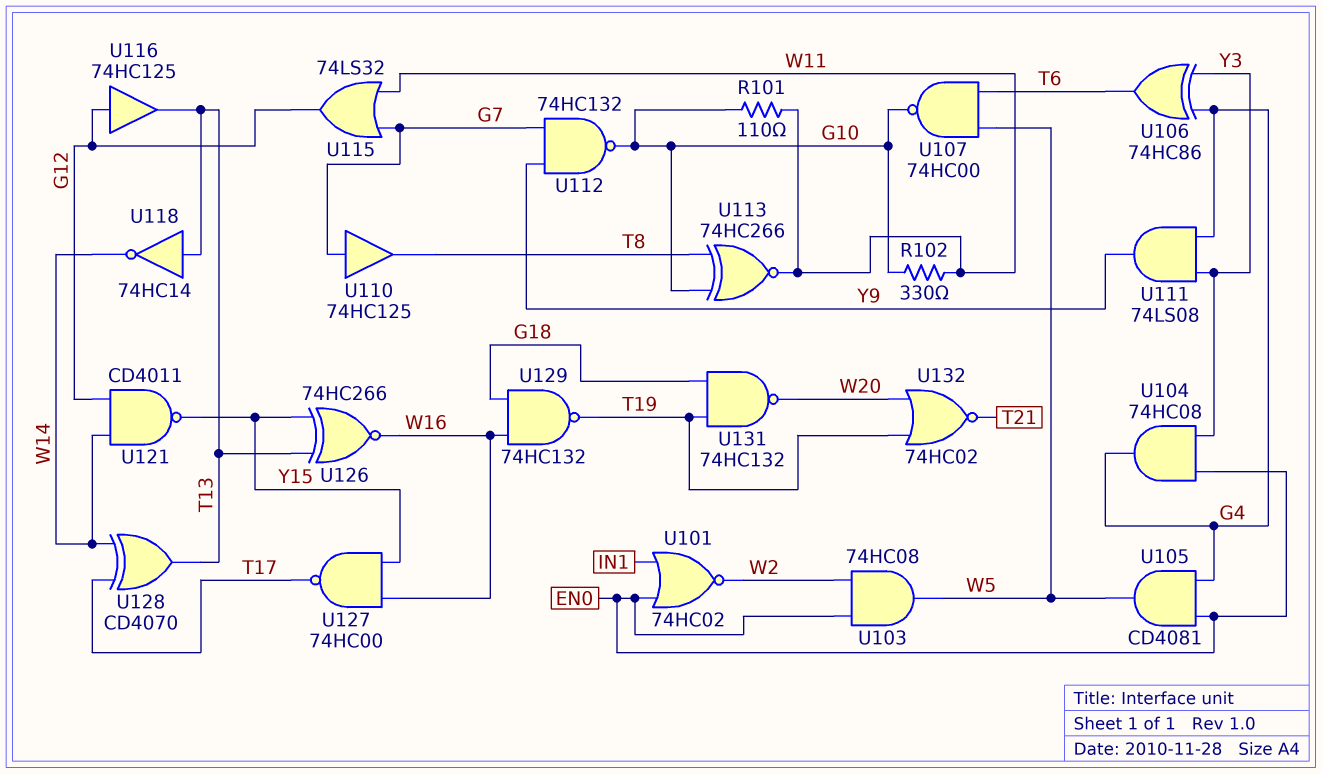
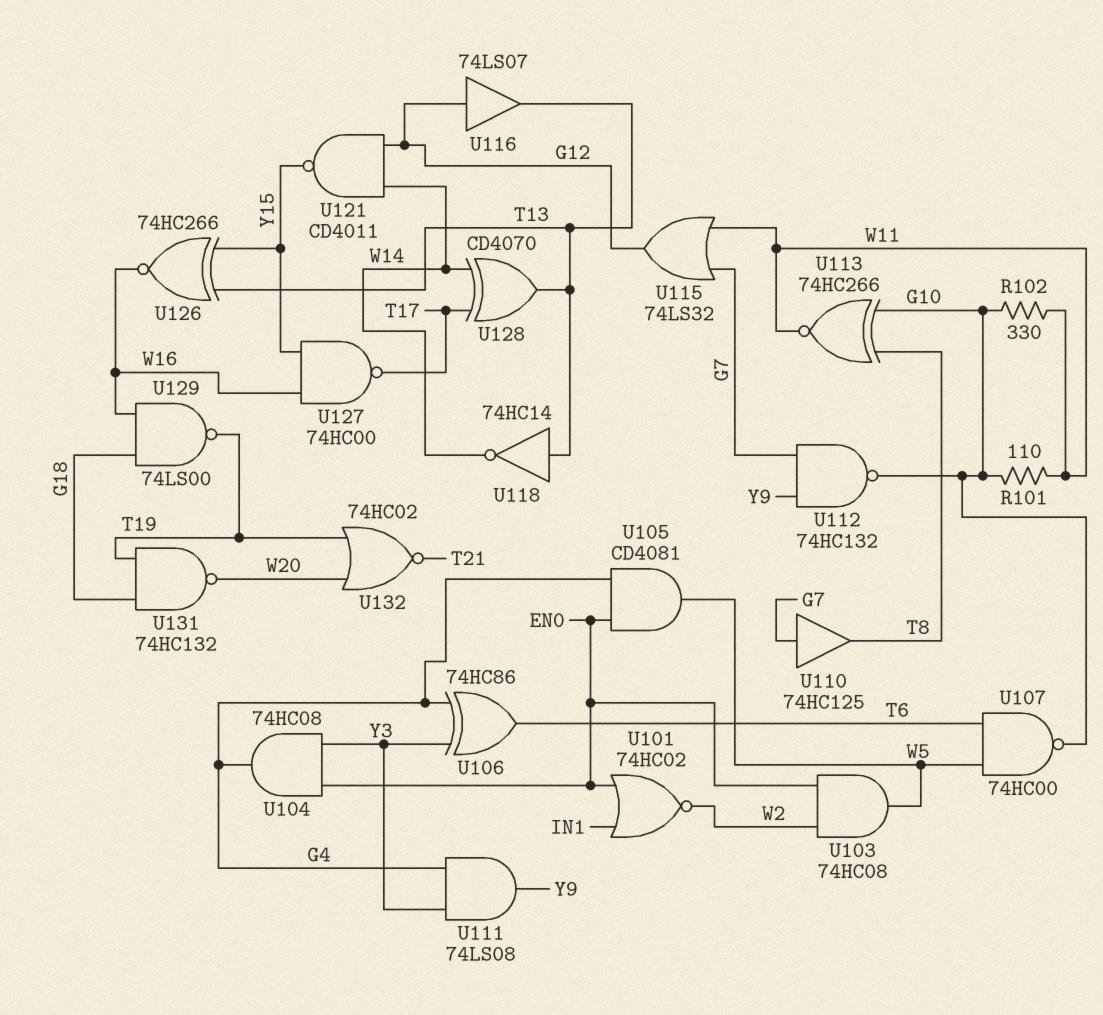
U116: buffer 74HC125 (in G12, out T13) -> buffer 74LS07 (in G12, out T13)
U129: NAND 74HC132 (in G18, in W16, out T19) -> NAND 74LS00 (in G18, in W16, out T19)

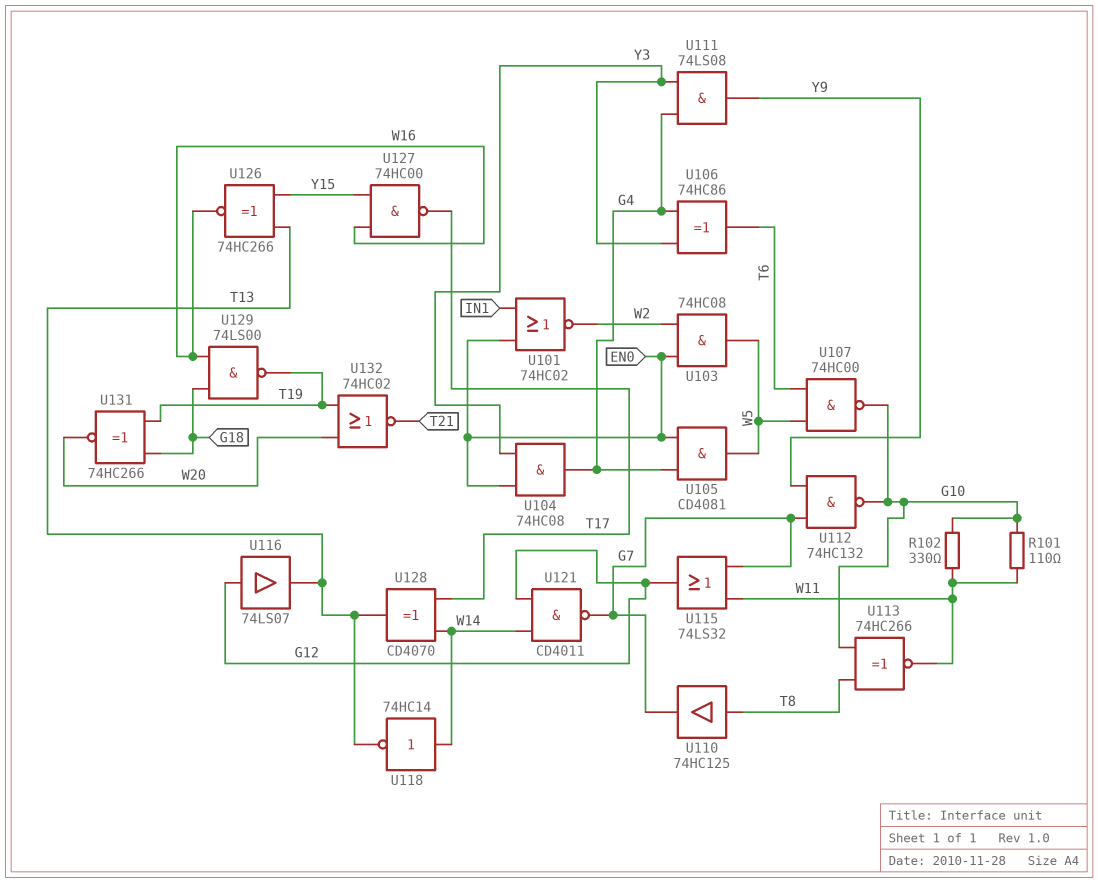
U110: buffer 74HC125 (in G7, out T8) -> buffer 74HC125 (in T8, out G7)
U118: NOT 74HC14 (in T13, out W14) -> NOT 74HC14 (in W14, out T13)
U121: NAND CD4011 (in G12, in W14, out Y15) -> NAND CD4011 (in G12, in W14, out G7)
U131: NAND 74HC132 (in G18, in T19, out W20) -> XNOR 74HC266 (in G18, in T19, out W20)

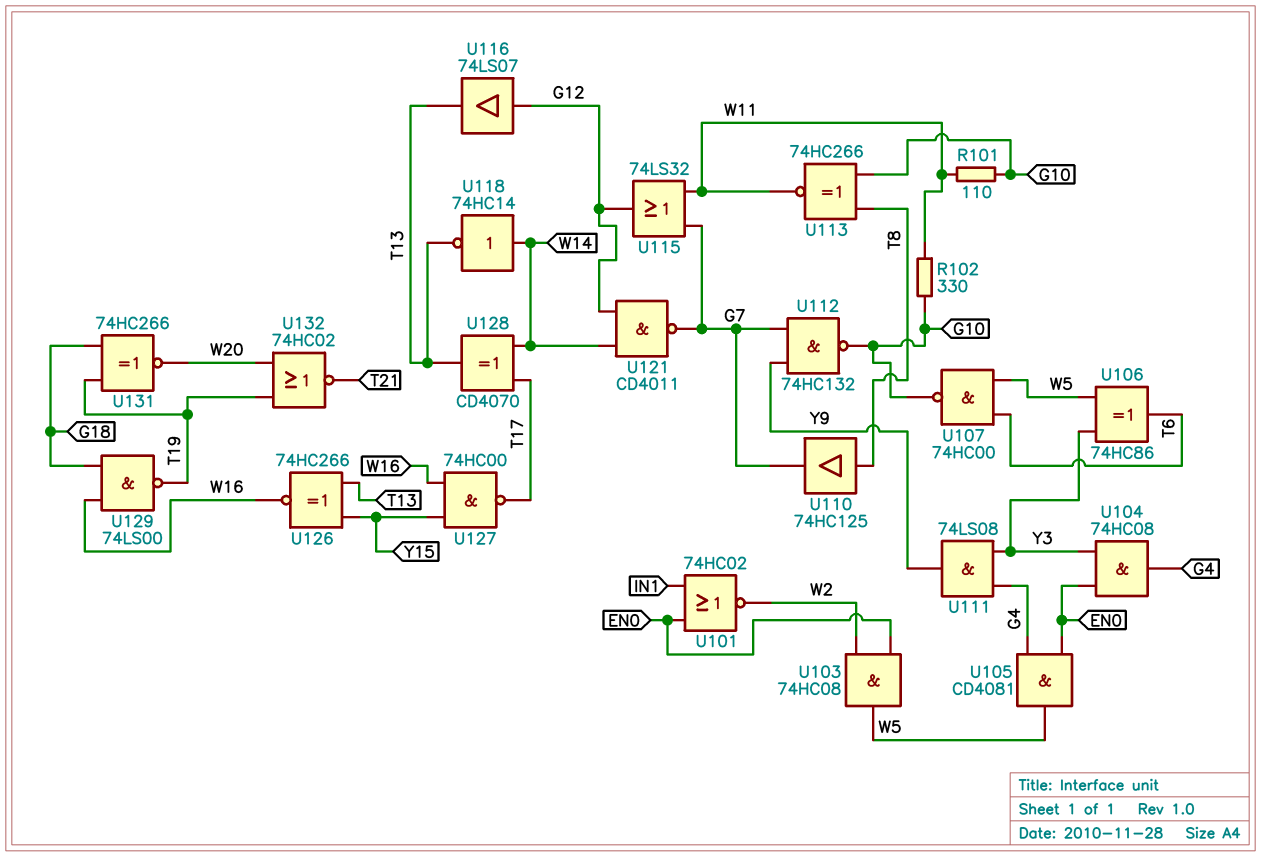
U106: XOR 74HC86 (in G4, in Y3, out T6) -> XOR 74HC86 (in W5, in Y3, out T6)

